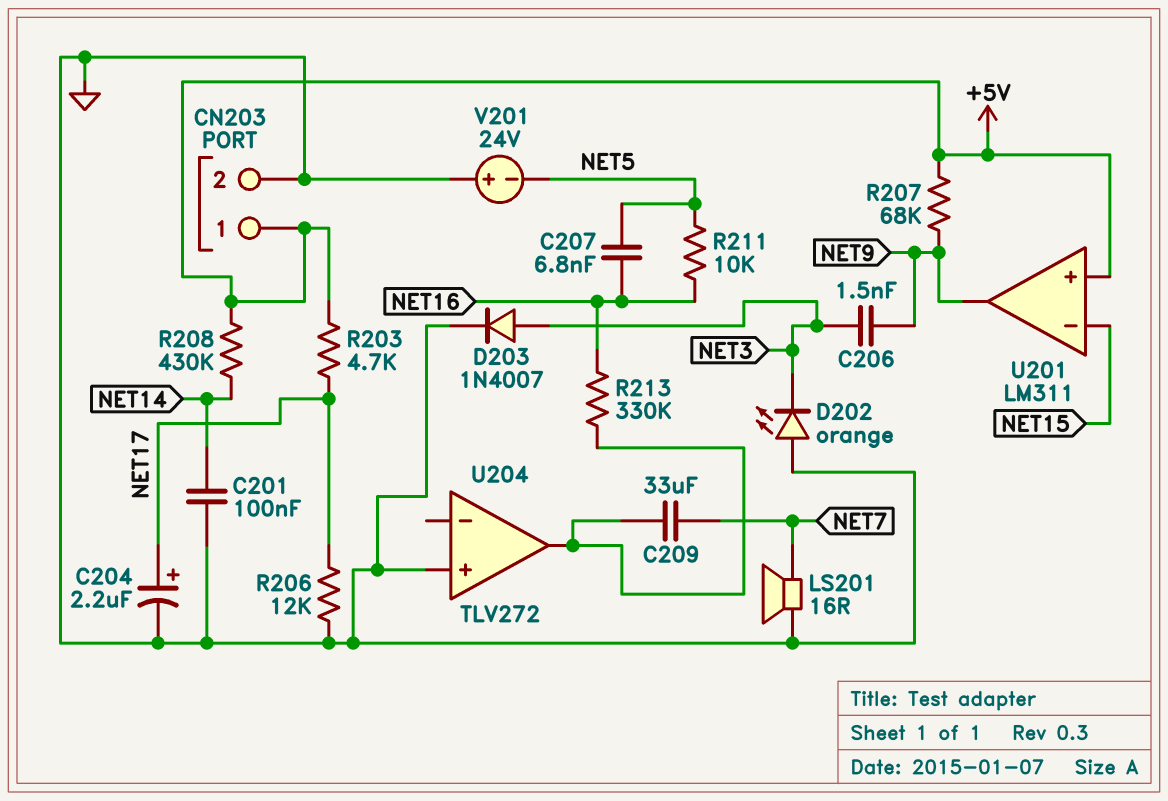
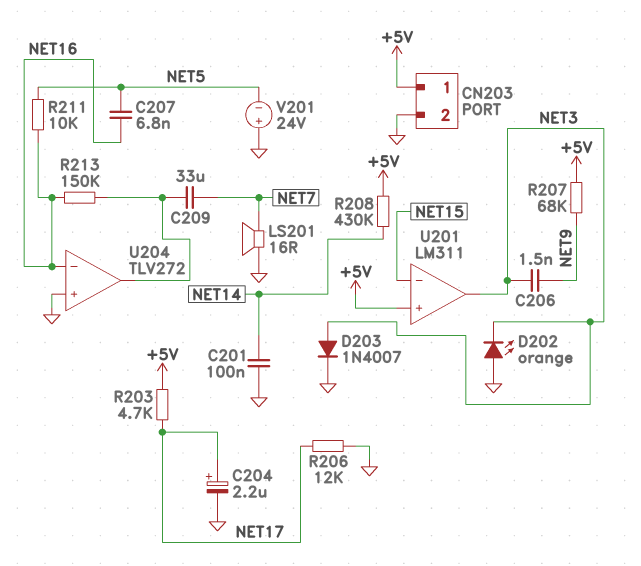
R213: 330k (NET16, U204/out) -> 150k (NET16, U204/out)
U201 pin out: NET9 -> NET3
U204 pin in-: none -> NET16

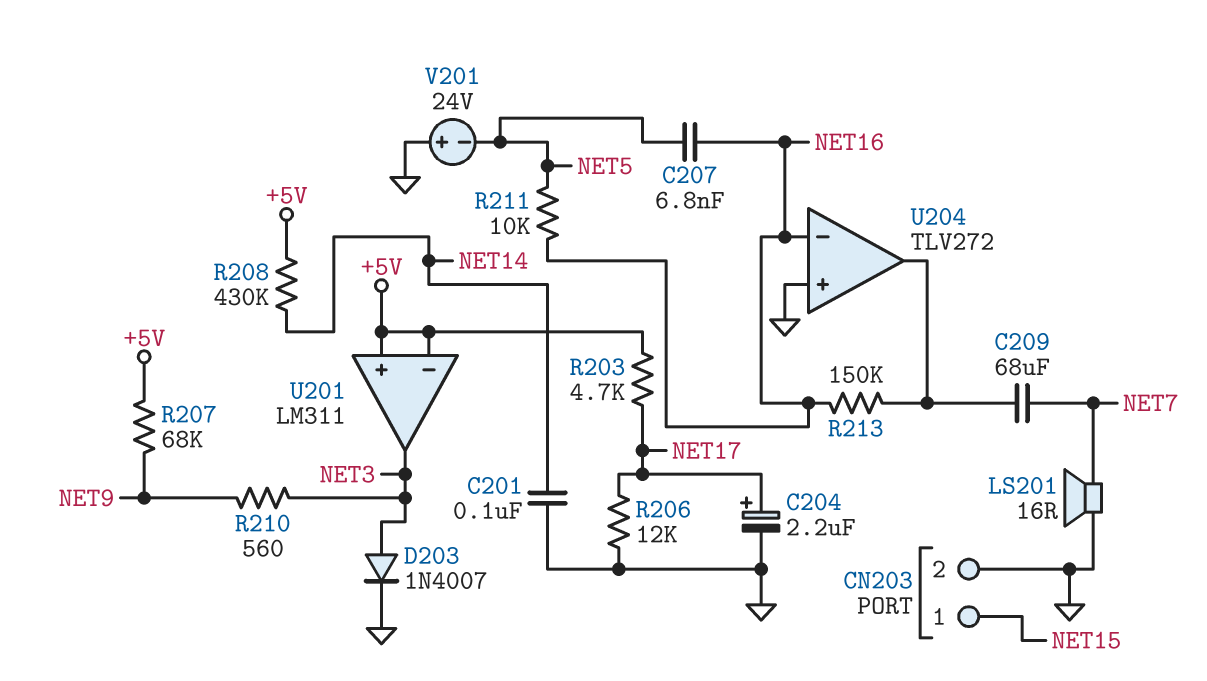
C206: 1.5nF (NET3, NET9) -> none
C209: 33uF (NET7, U204/out) -> 68uF (NET7, U204/out)
CN203 pin 1: +5V -> NET15
D202: LED orange (A GND, K NET3) -> none
R210: none -> 560 (NET3, NET9)
U201 pin in-: NET15 -> +5V

